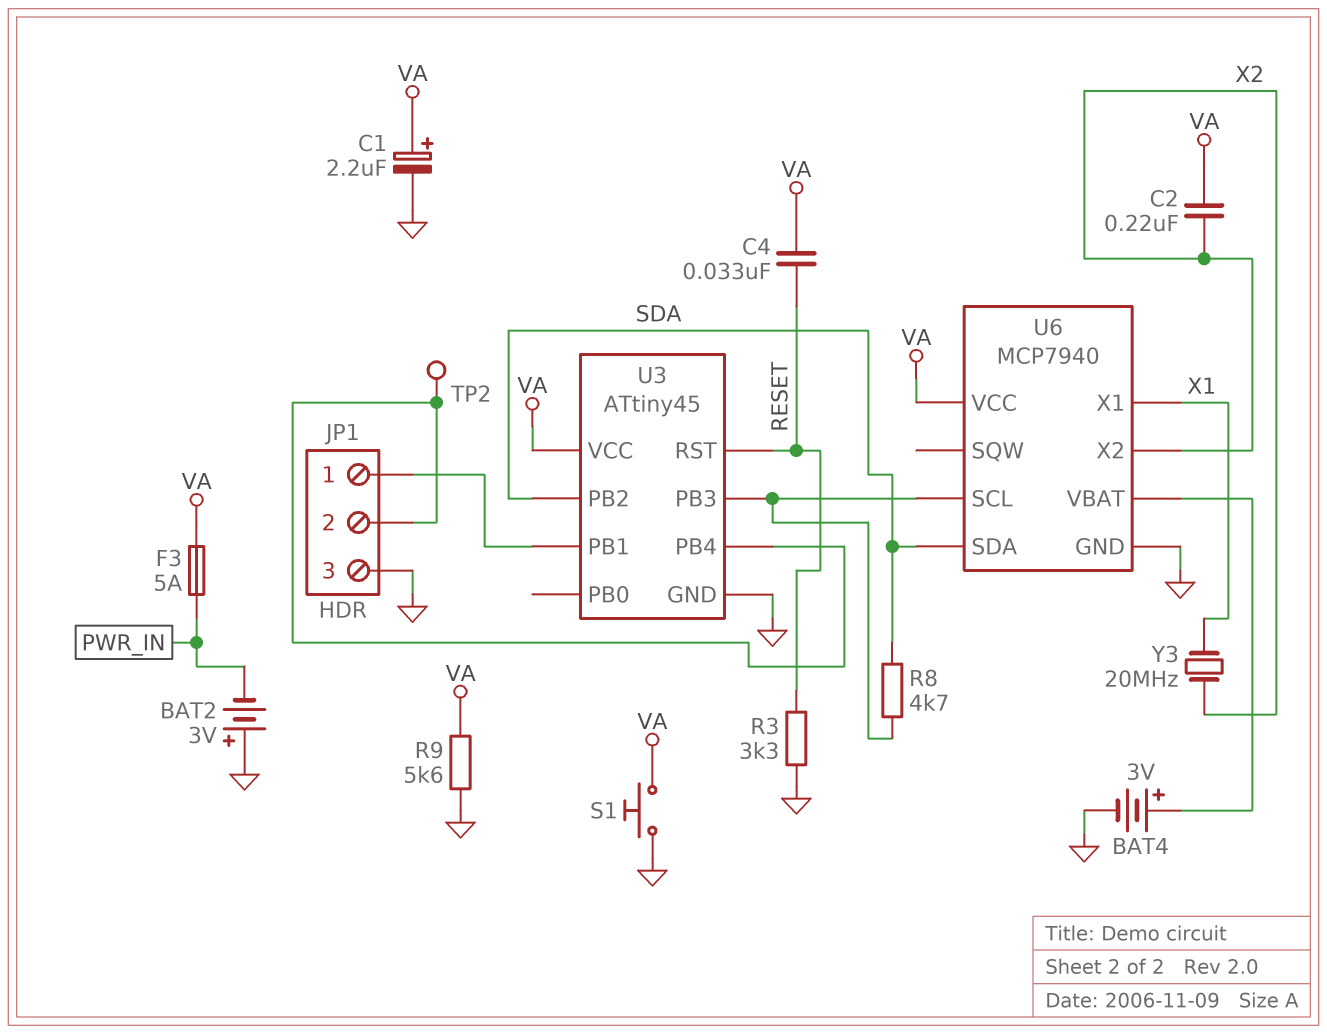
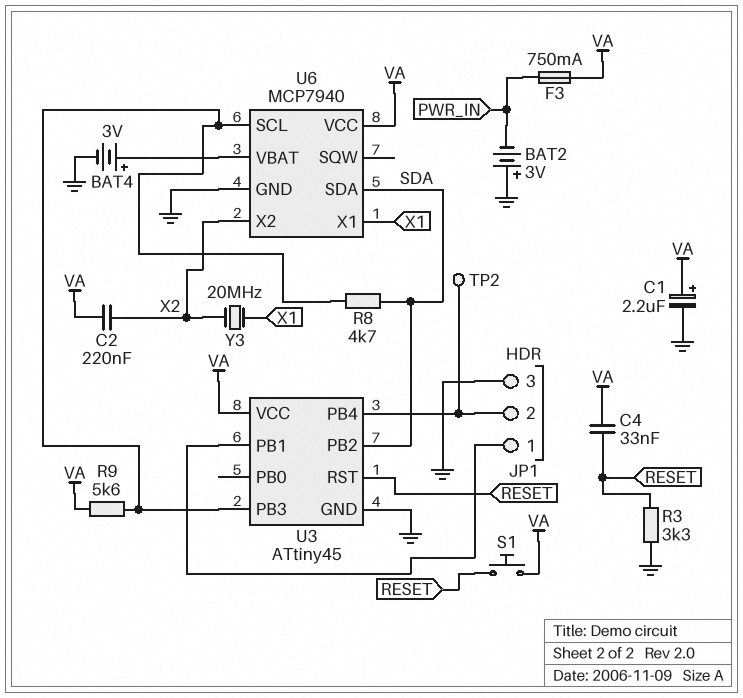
F3: 5A (PWR_IN, VA) -> 750mA (PWR_IN, VA)
R9: 5.6k (GND, VA) -> 5.6k (U3/PB3, VA)
S1: button (GND, VA) -> button (RESET, VA)

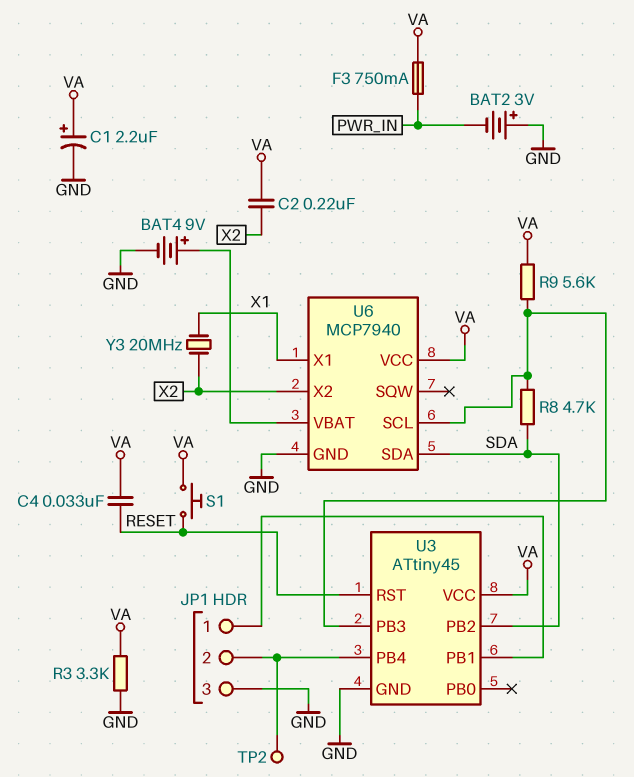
BAT4: 3V (plus U6/VBAT, minus GND) -> 9V (plus U6/VBAT, minus GND)
R3: 3.3k (GND, RESET) -> 3.3k (GND, VA)

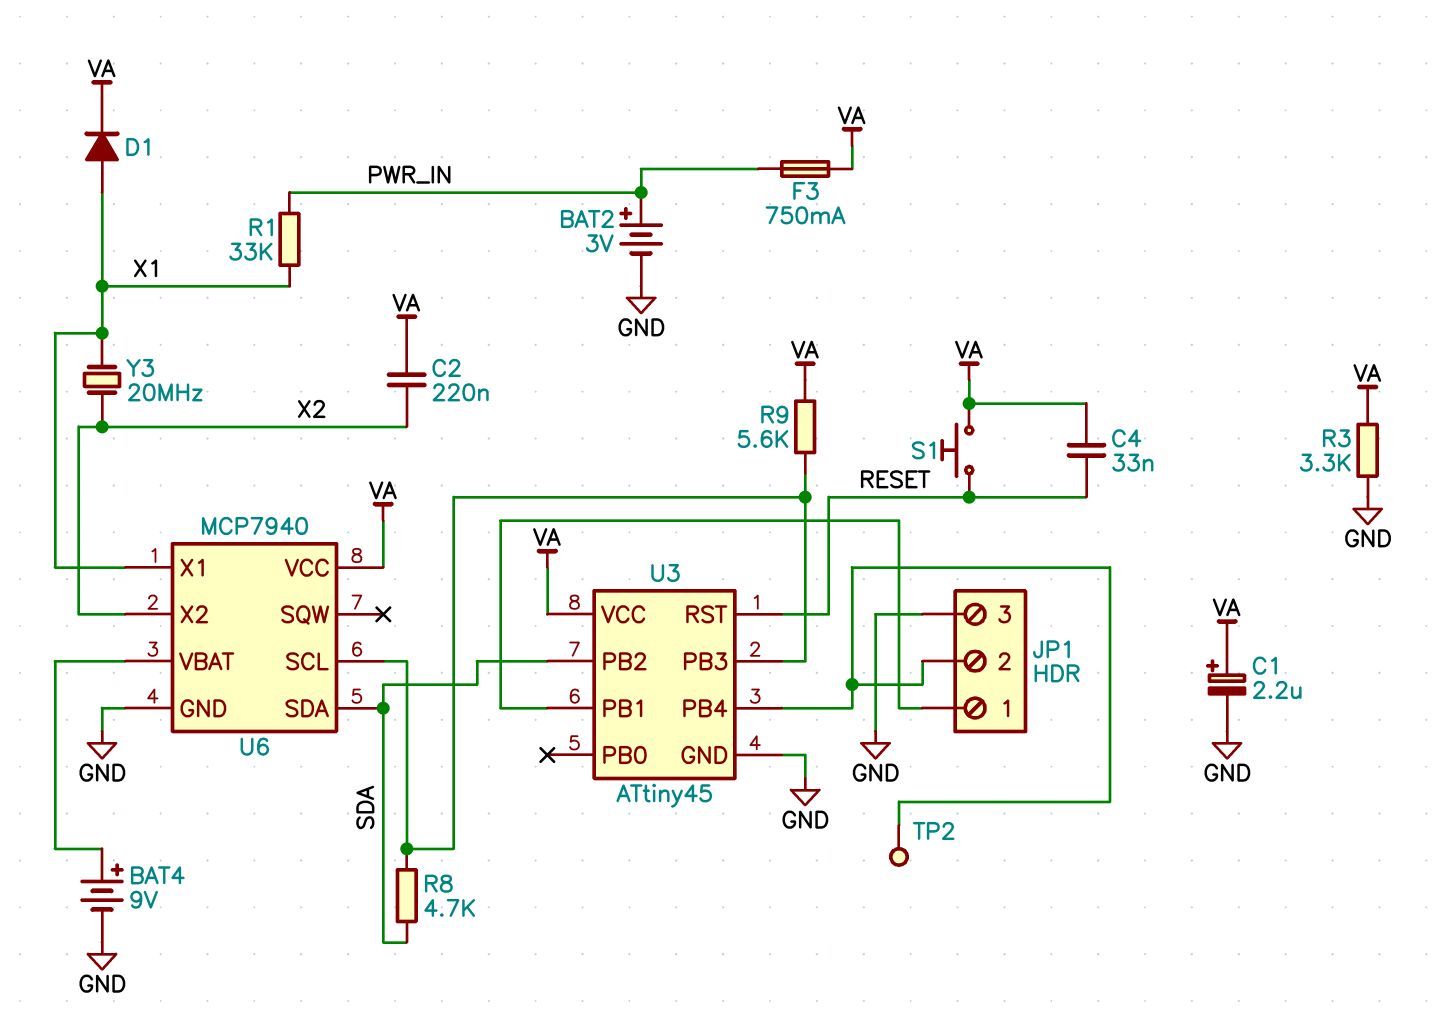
BAT2: 3V (plus GND, minus PWR_IN) -> 3V (plus PWR_IN, minus GND)
D1: none -> diode (A X1, K VA)
R1: none -> 33k (PWR_IN, X1)

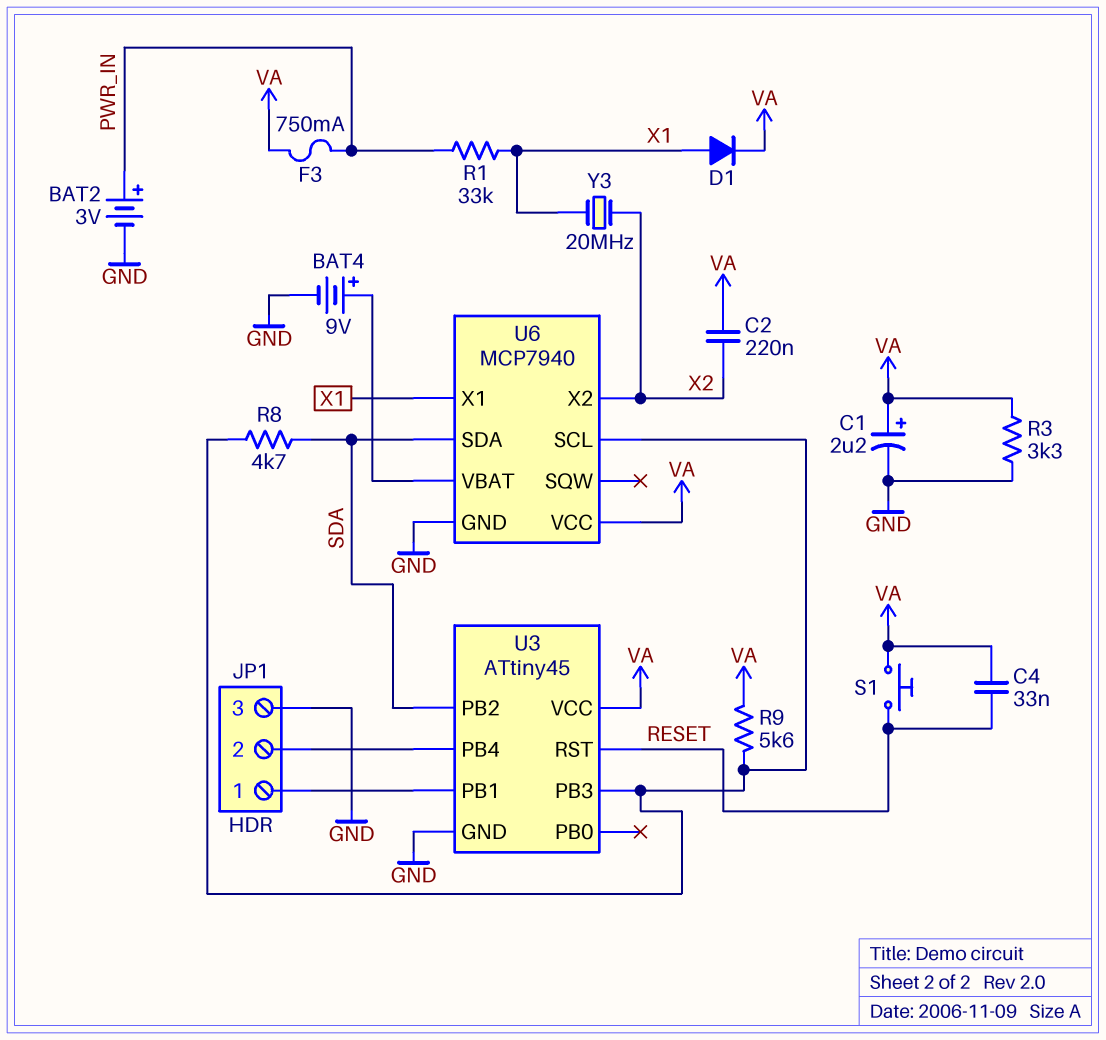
TP2: test point (JP1/2) -> none

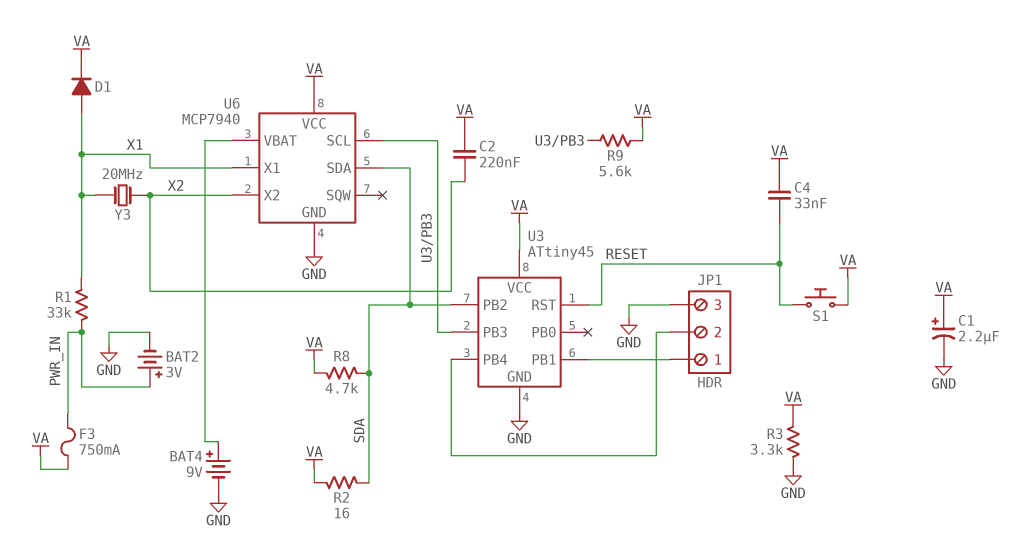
R2: none -> 16 (SDA, VA)
R8: 4.7k (SDA, U3/PB3) -> 4.7k (SDA, VA)

